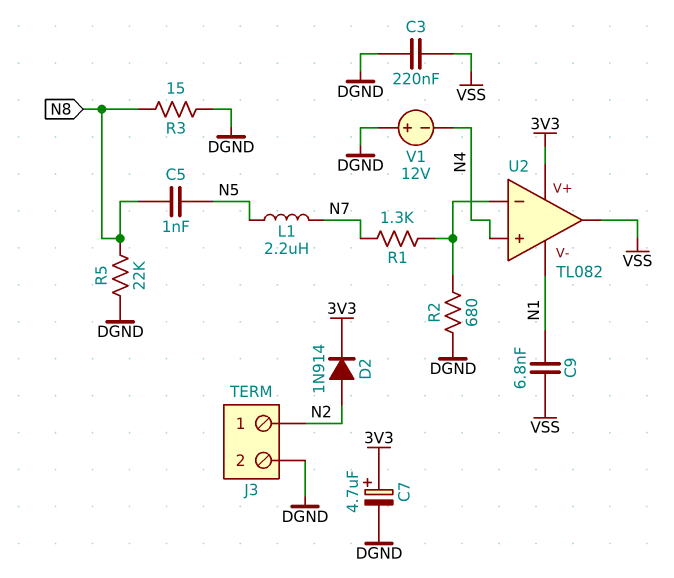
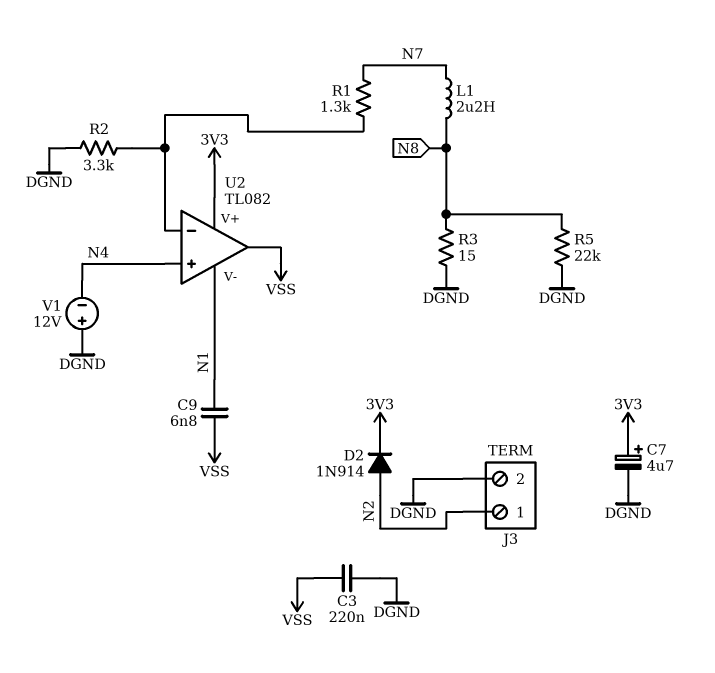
C5: 1nF (N5, N8) -> none
L1: 2.2uH (N5, N7) -> 2.2uH (N7, N8)
R2: 680 (DGND, U2/in-) -> 3.3k (DGND, U2/in-)

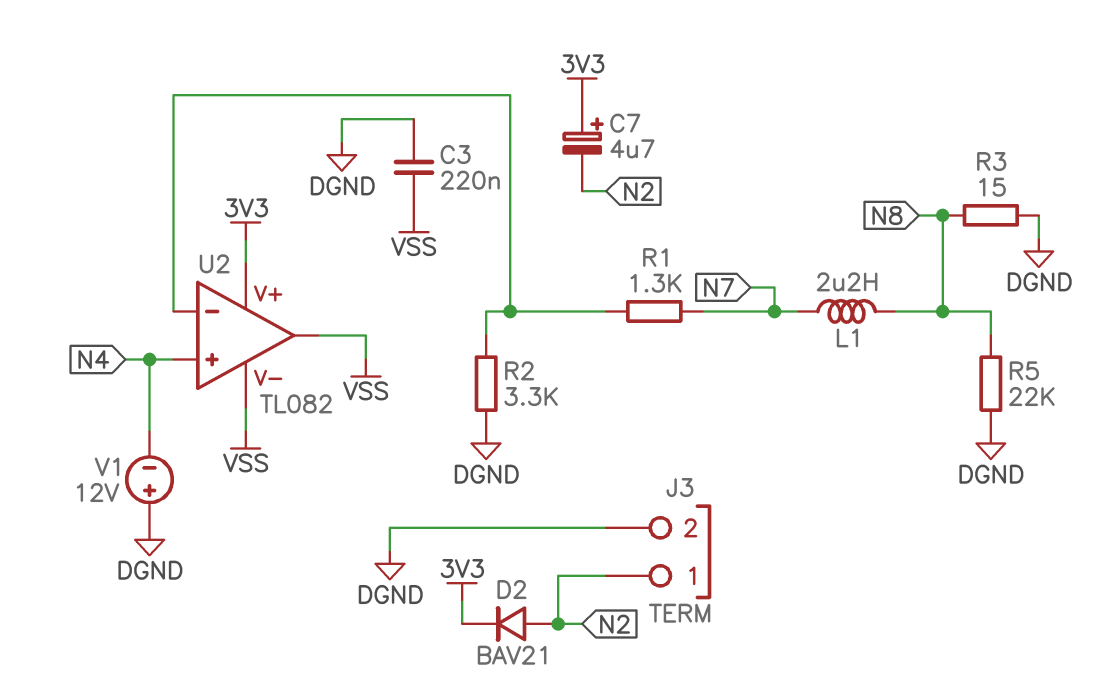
C7: 4.7uF (plus 3V3, minus DGND) -> 4.7uF (plus 3V3, minus N2)
C9: 6.8nF (N1, VSS) -> none
D2: diode 1N914 (A N2, K 3V3) -> diode BAV21 (A N2, K 3V3)
U2 pin V-: N1 -> VSS

